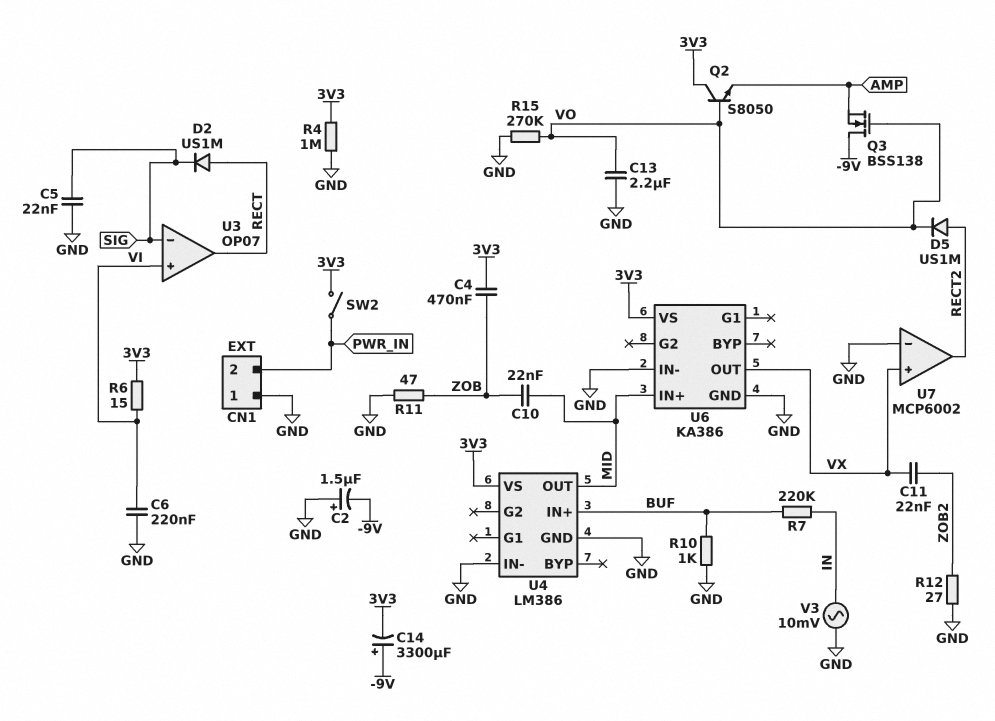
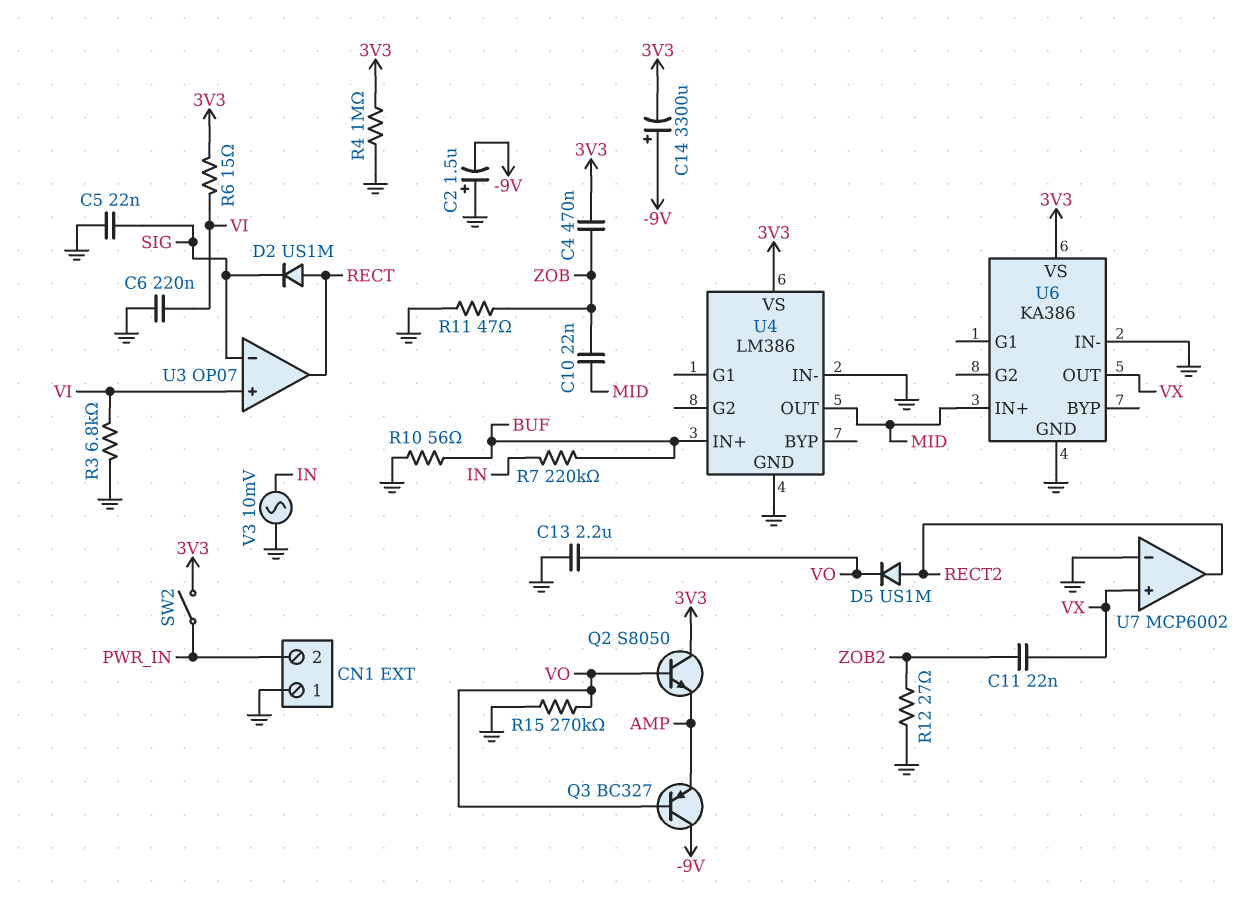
Q3: NMOS BSS138 (G VO, D -9V, S AMP) -> PNP BC327 (B VO, C -9V, E AMP)
R3: none -> 6.8k (GND, VI)
R10: 1k (BUF, GND) -> 56 (BUF, GND)

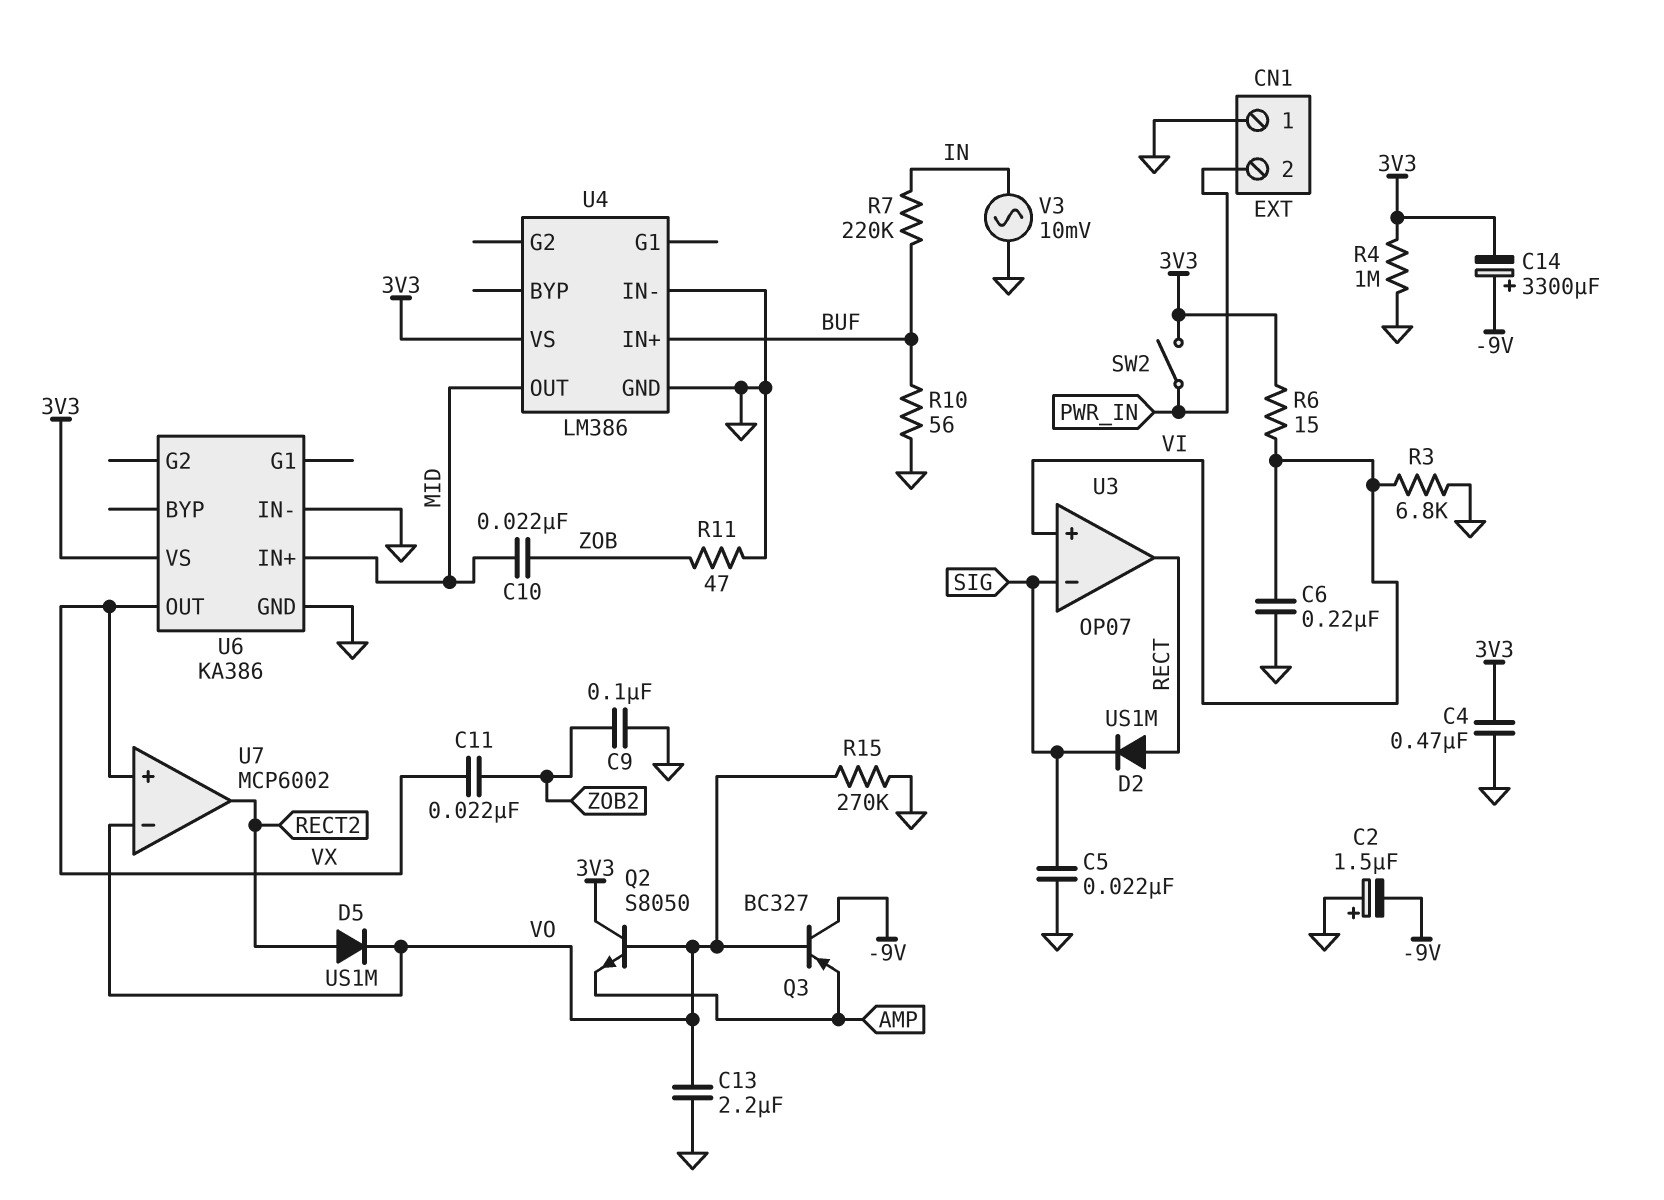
C4: 470nF (3V3, ZOB) -> 470nF (3V3, GND)
C9: none -> 100nF (GND, ZOB2)
R12: 27 (GND, ZOB2) -> none
U7 pin in-: GND -> VO

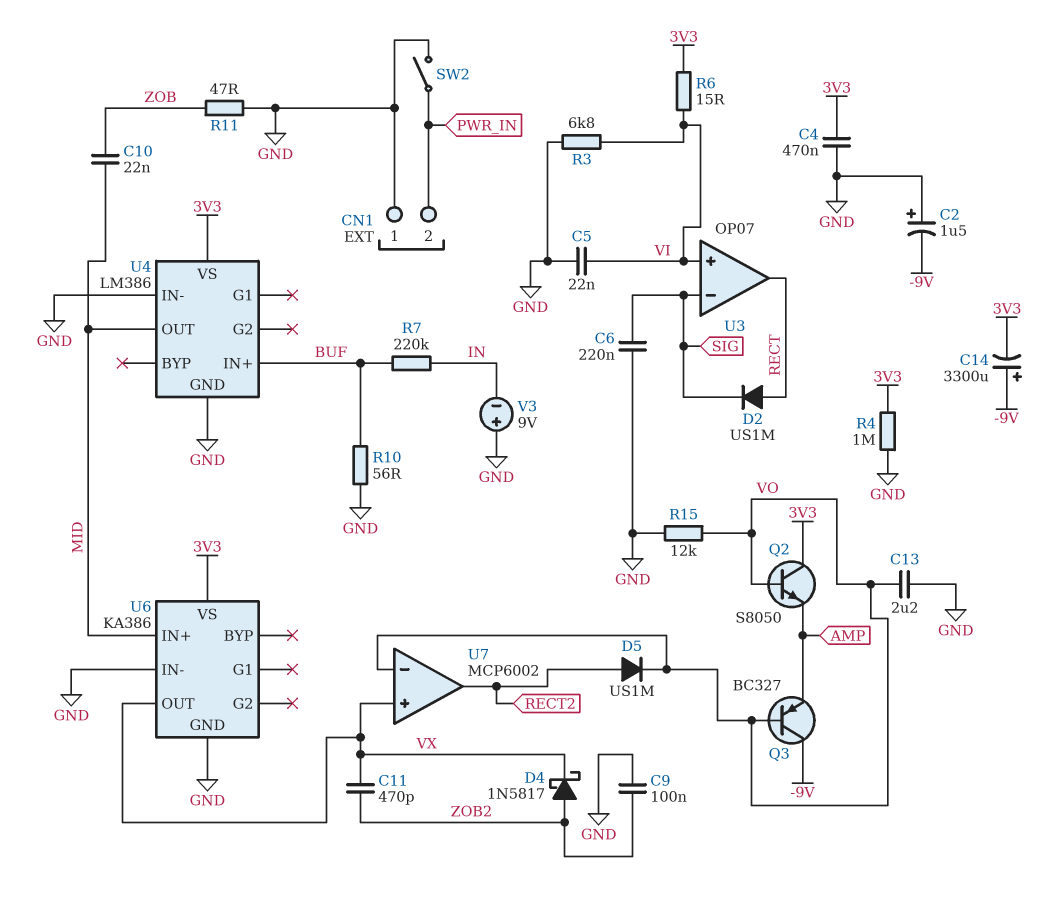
C5: 22nF (GND, SIG) -> 22nF (GND, VI)
C6: 220nF (GND, VI) -> 220nF (GND, SIG)
C11: 22nF (VX, ZOB2) -> 470pF (VX, ZOB2)
D4: none -> schottky 1N5817 (A ZOB2, K VX)
R15: 270k (GND, VO) -> 12k (GND, VO)
SW2: switch (3V3, PWR_IN) -> switch (GND, PWR_IN)
V3: AC 10mV (GND, IN) -> 9V (plus GND, minus IN)

